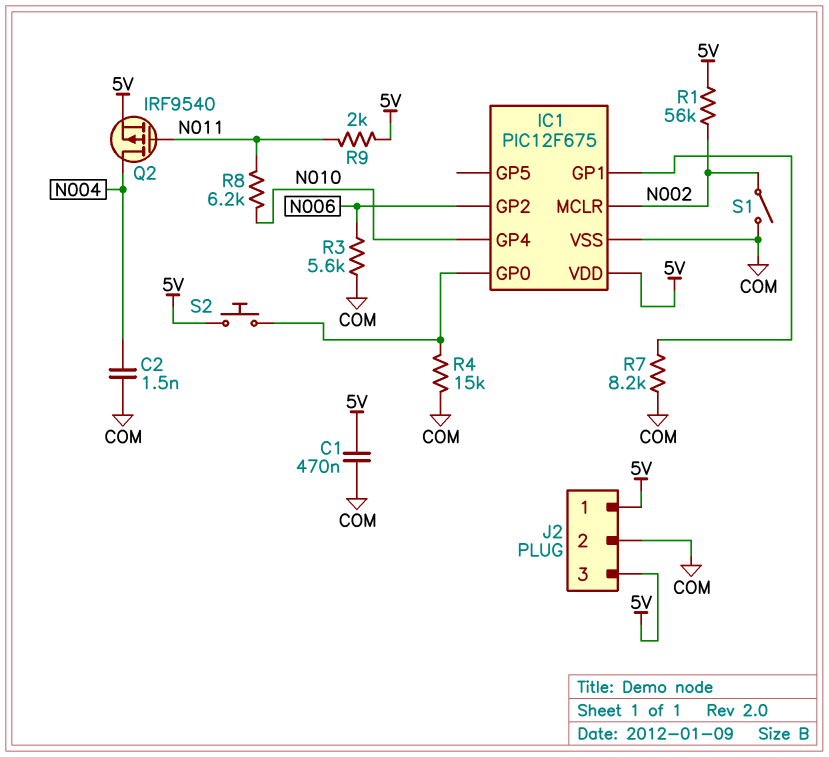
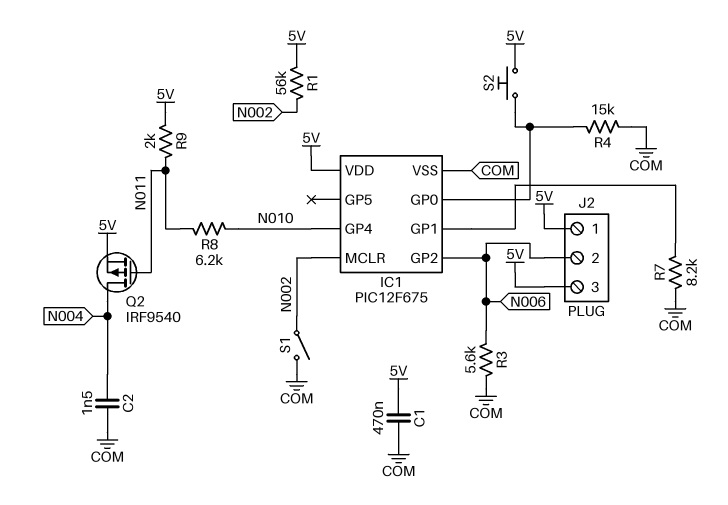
J2 pin 2: COM -> N006

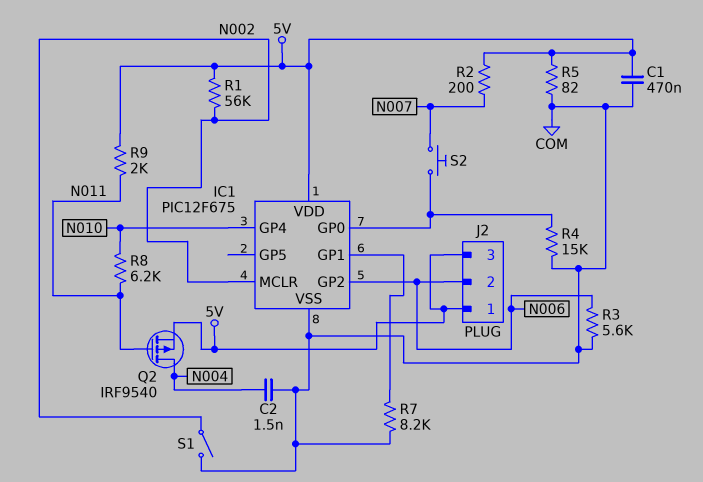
R2: none -> 200 (5V, N007)
R5: none -> 82 (5V, COM)
S2: button (5V, IC1/GP0) -> button (IC1/GP0, N007)

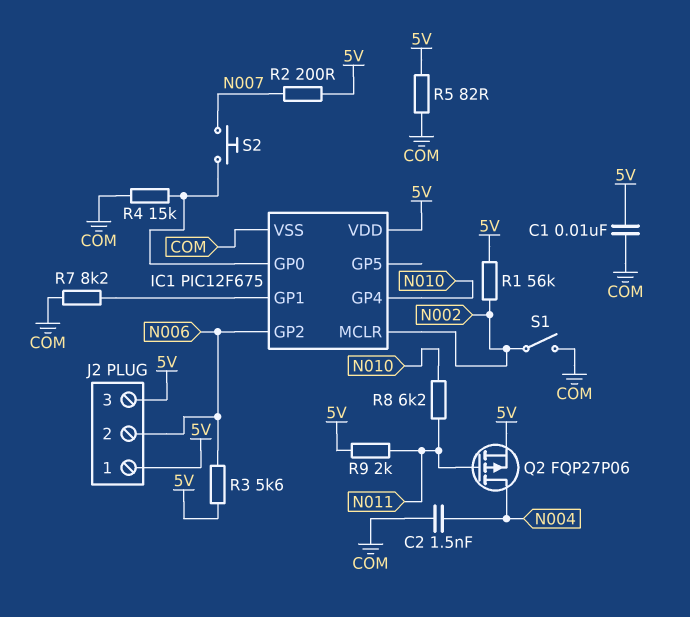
C1: 470nF (5V, COM) -> 10nF (5V, COM)
Q2: PMOS IRF9540 (G N011, D N004, S 5V) -> PMOS FQP27P06 (G N011, D N004, S 5V)
R3: 5.6k (COM, N006) -> 5.6k (5V, N006)

